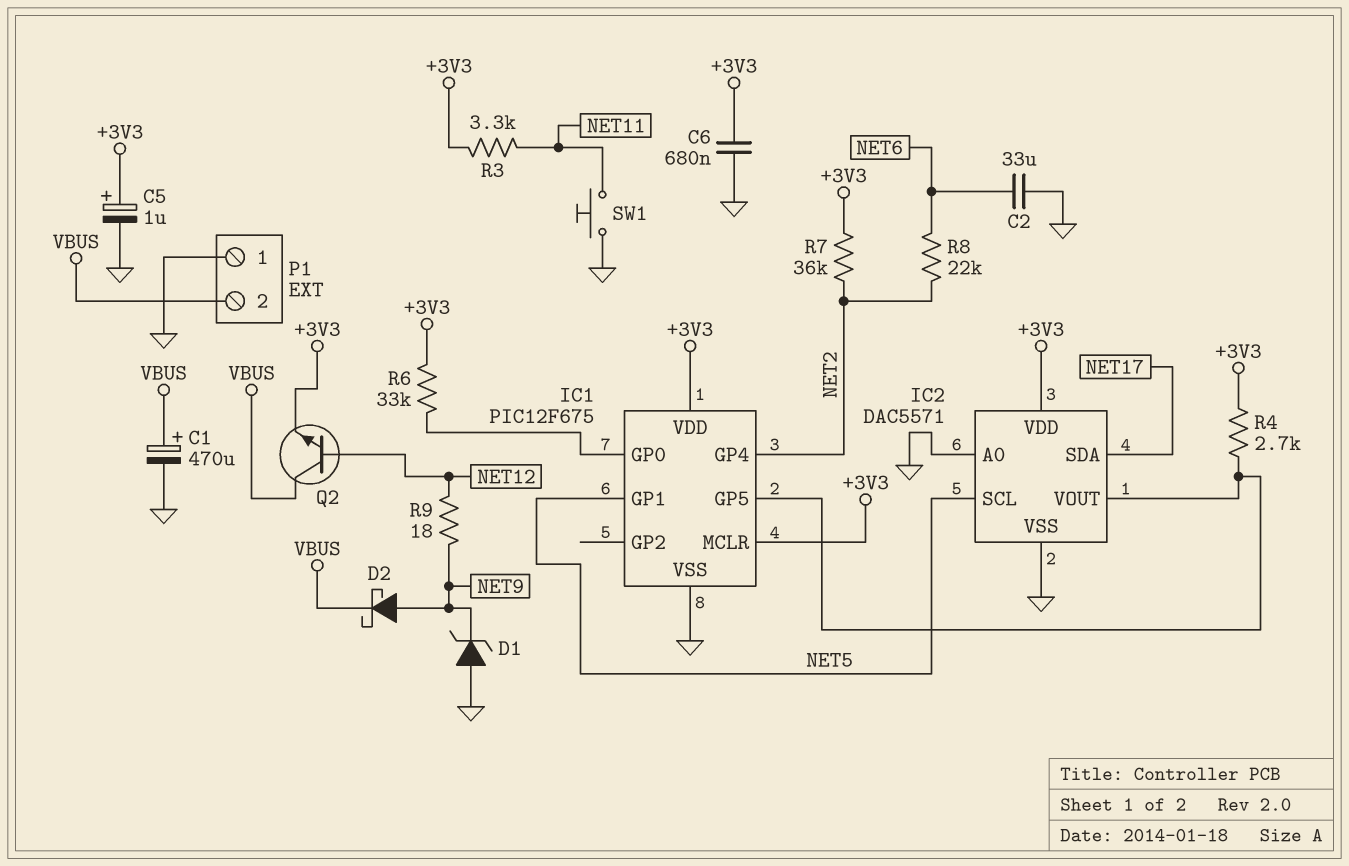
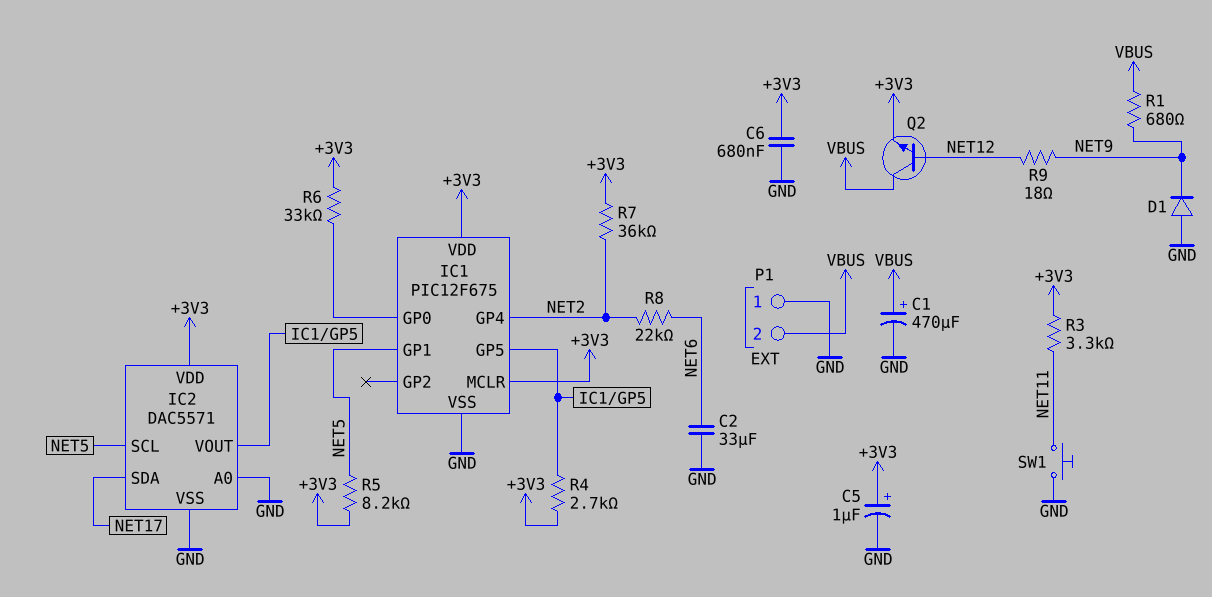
D1: zener (A GND, K NET9) -> diode (A GND, K NET9)
D2: schottky (A NET9, K VBUS) -> none
R1: none -> 680 (NET9, VBUS)
R5: none -> 8.2k (+3V3, NET5)

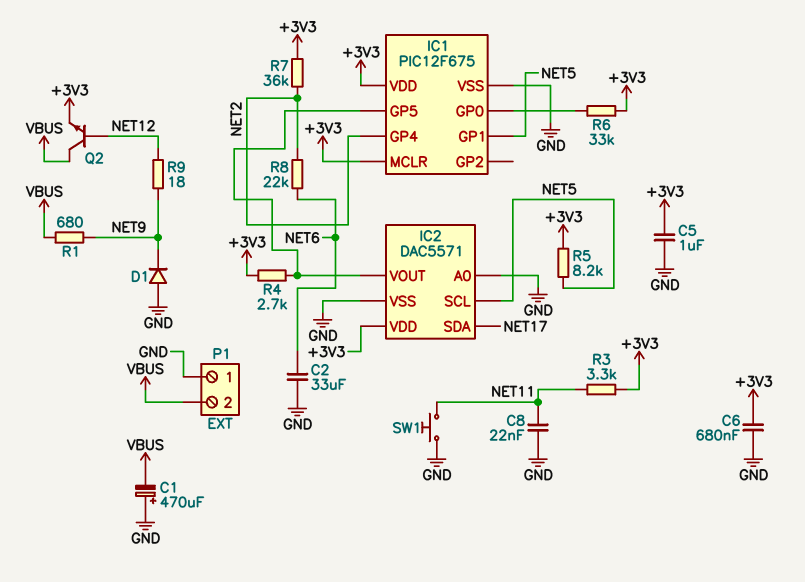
C1: 470uF (plus VBUS, minus GND) -> 470uF (plus GND, minus VBUS)
C5: 1uF (plus +3V3, minus GND) -> 1uF (+3V3, GND)
C8: none -> 22nF (GND, NET11)

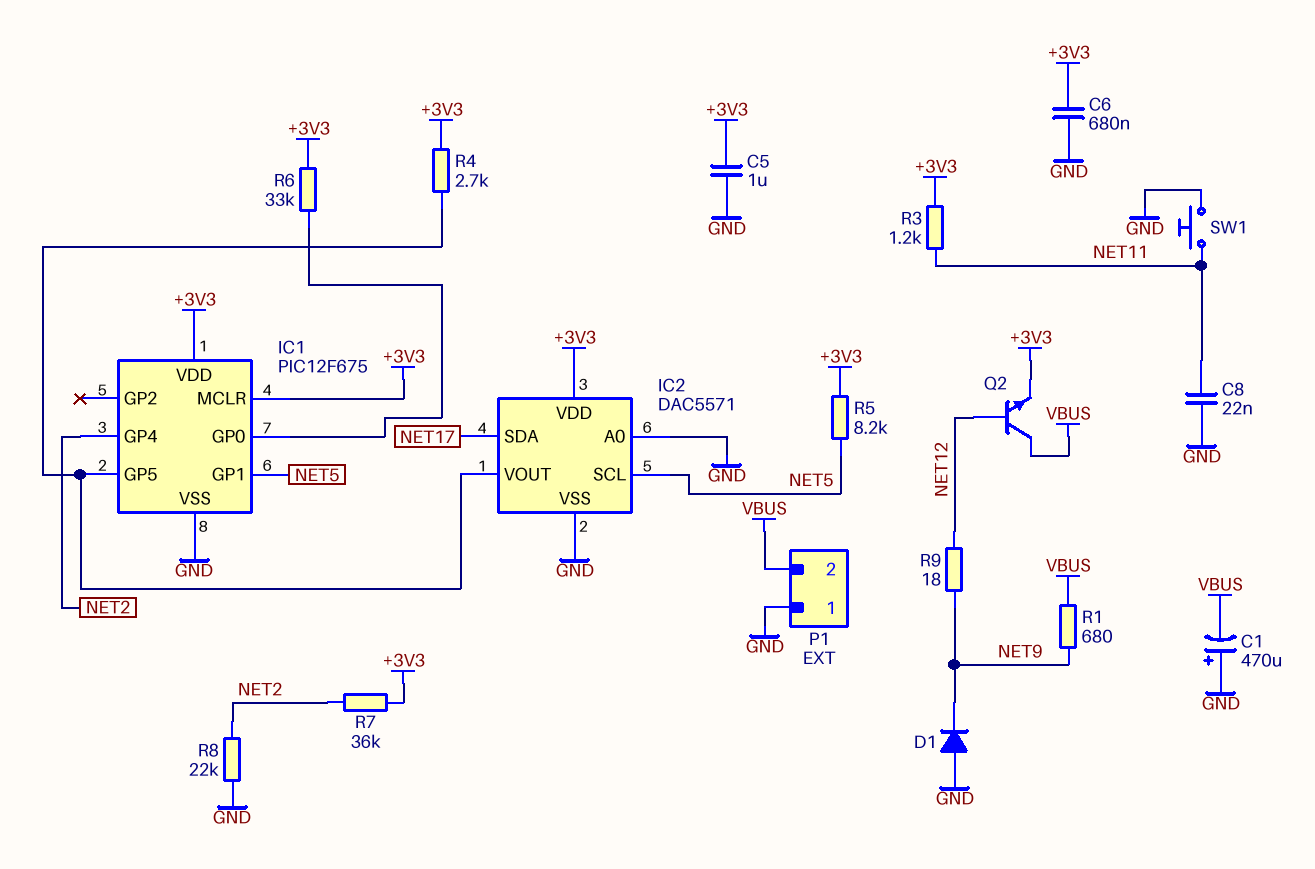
C2: 33uF (GND, NET6) -> none
R3: 3.3k (+3V3, NET11) -> 1.2k (+3V3, NET11)
R8: 22k (NET2, NET6) -> 22k (GND, NET2)

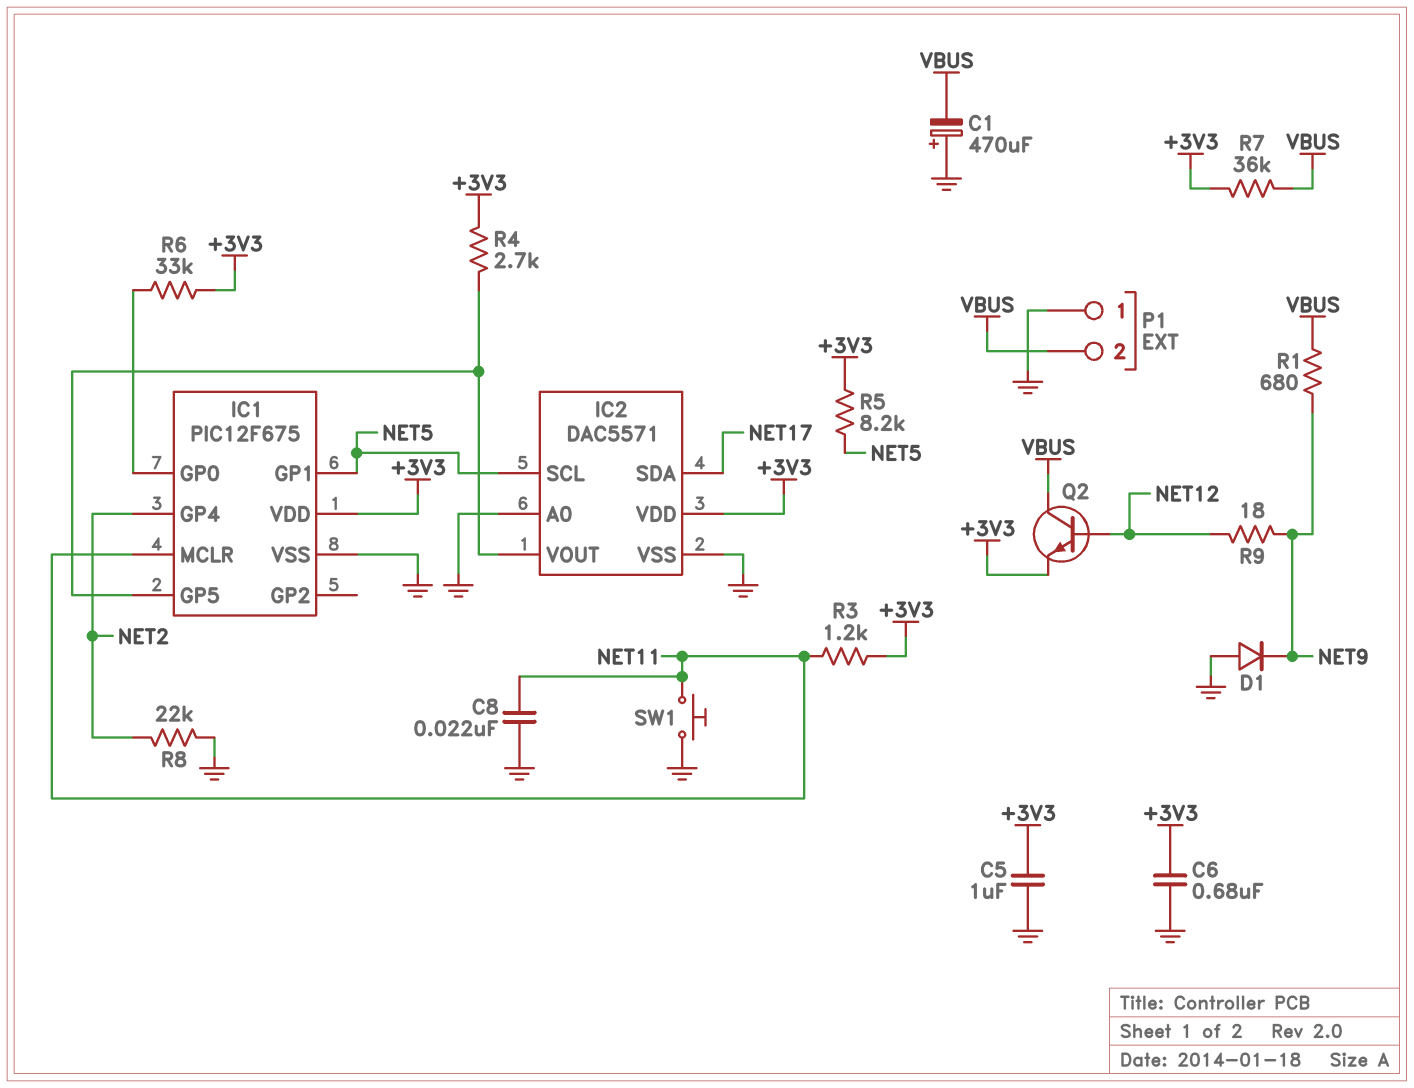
IC1 pin MCLR: +3V3 -> NET11
R7: 36k (+3V3, NET2) -> 36k (+3V3, VBUS)

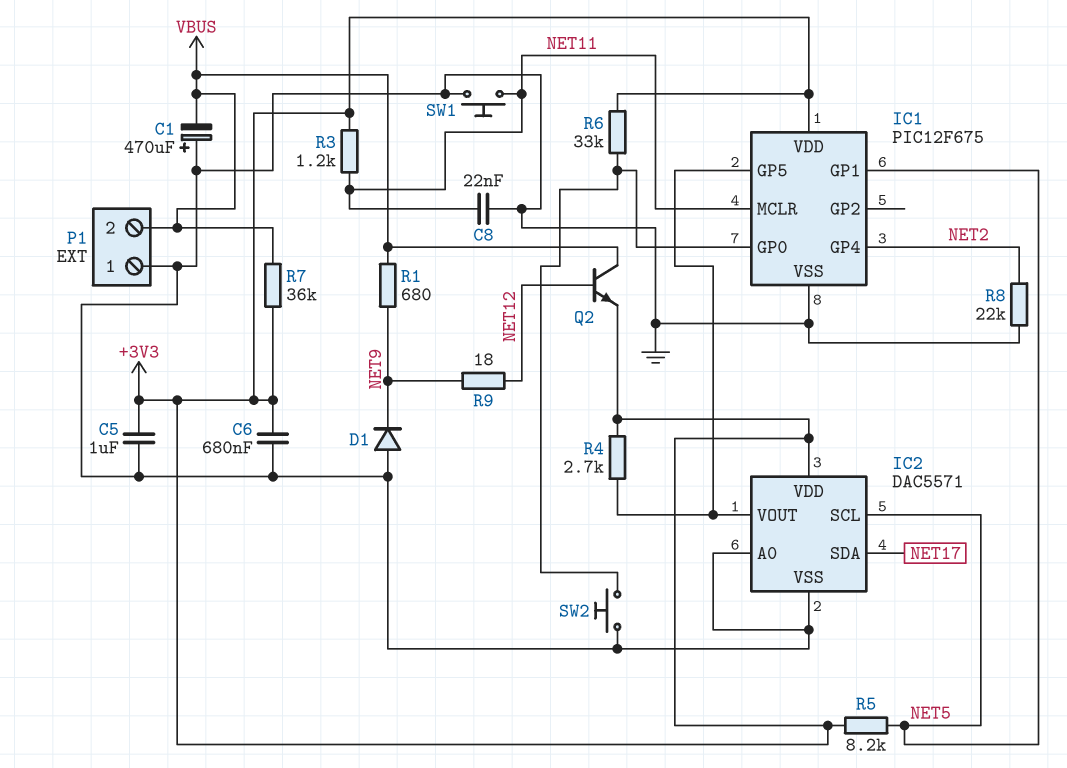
SW2: none -> button (GND, IC1/GP0)

